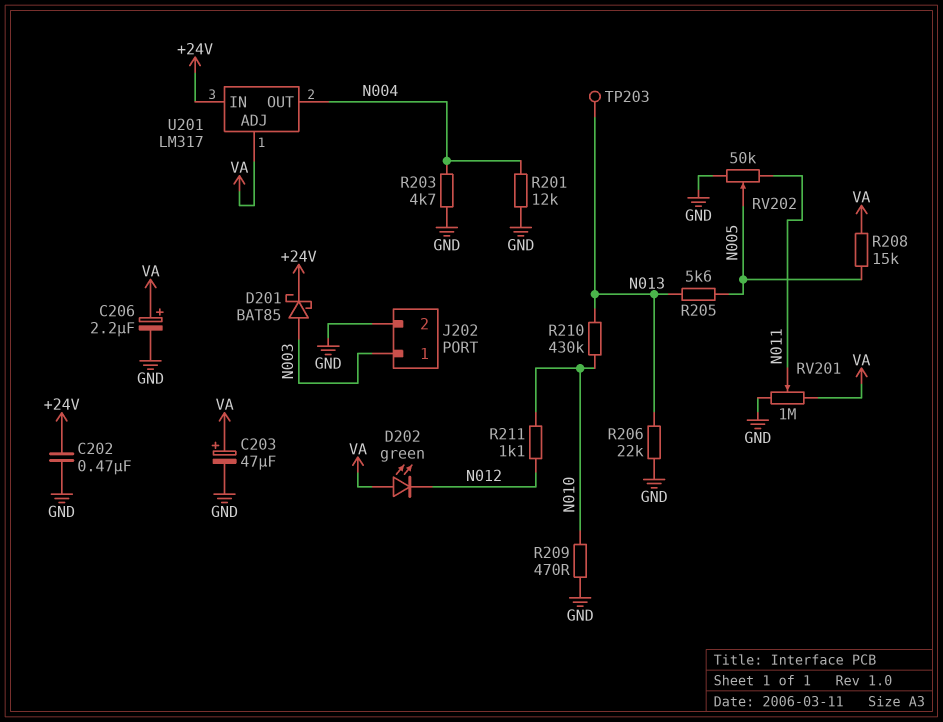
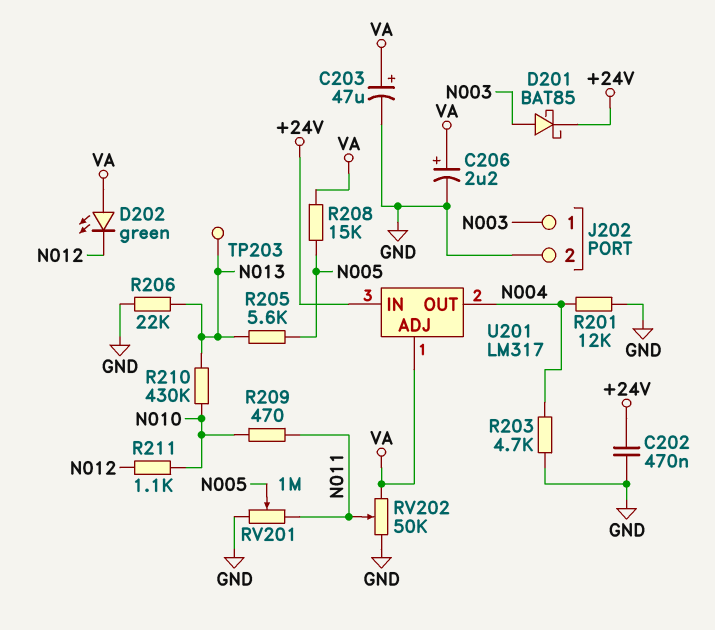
R209: 470 (GND, N010) -> 470 (N010, N011)
RV201: 1M (GND, VA, wiper N011) -> 1M (GND, N011, wiper N005)
RV202: 50k (GND, N011, wiper N005) -> 50k (GND, VA, wiper N011)

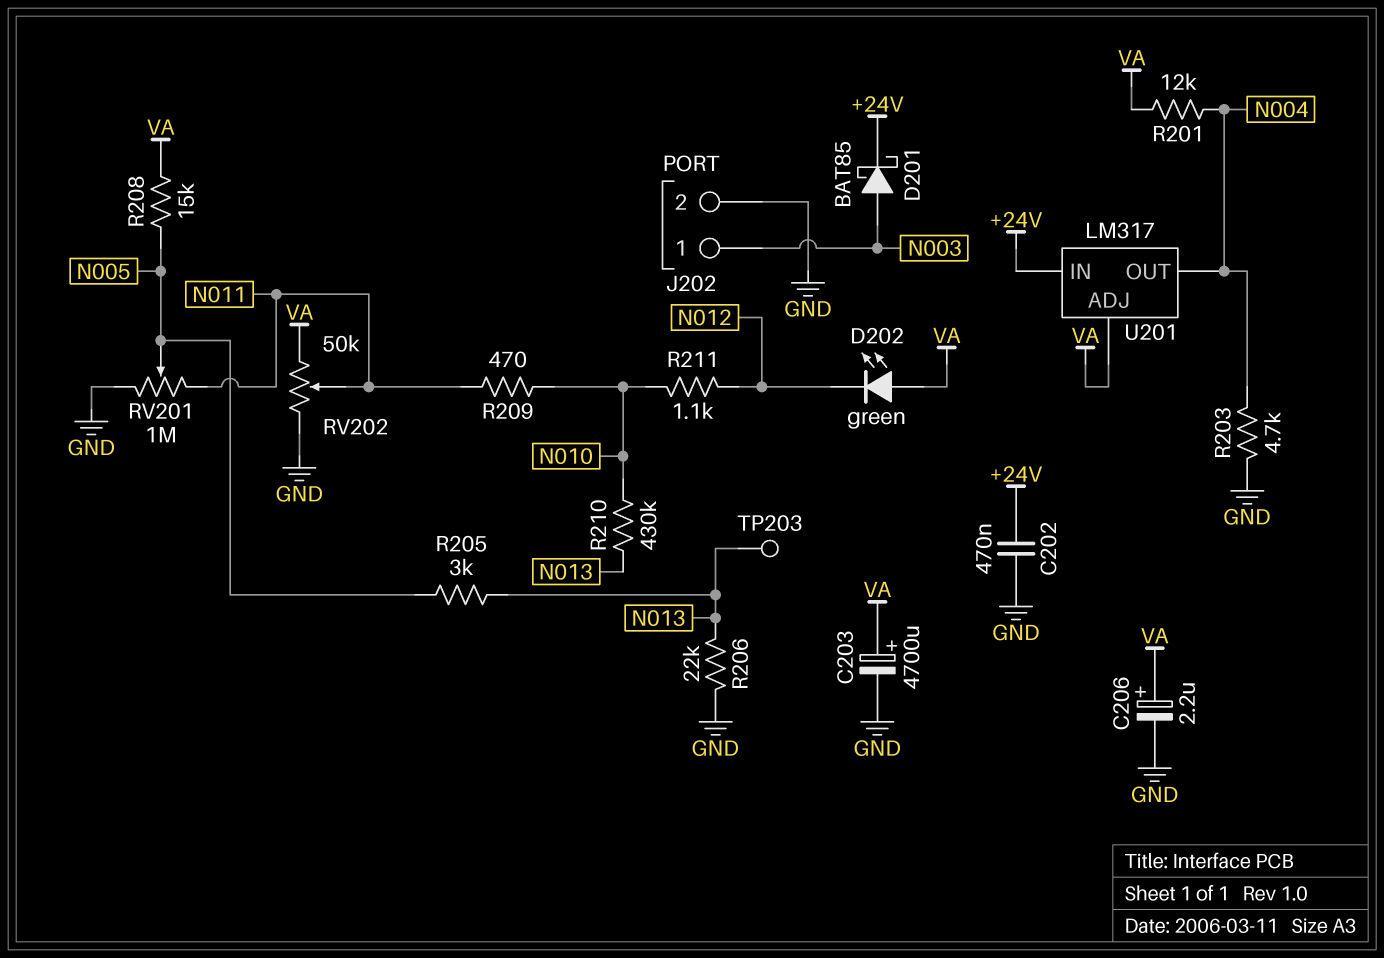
C203: 47uF (plus VA, minus GND) -> 4700uF (plus VA, minus GND)
R201: 12k (GND, N004) -> 12k (N004, VA)
R205: 5.6k (N005, N013) -> 3k (N005, N013)

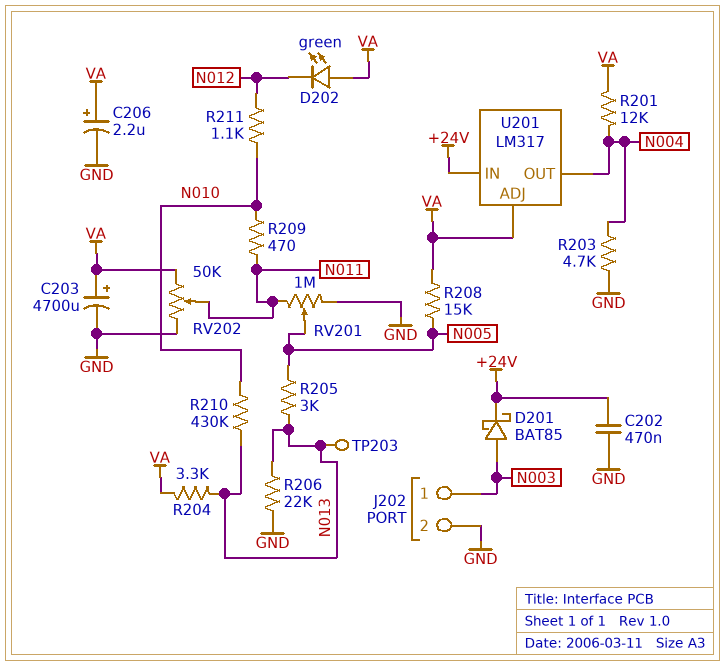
R204: none -> 3.3k (N013, VA)

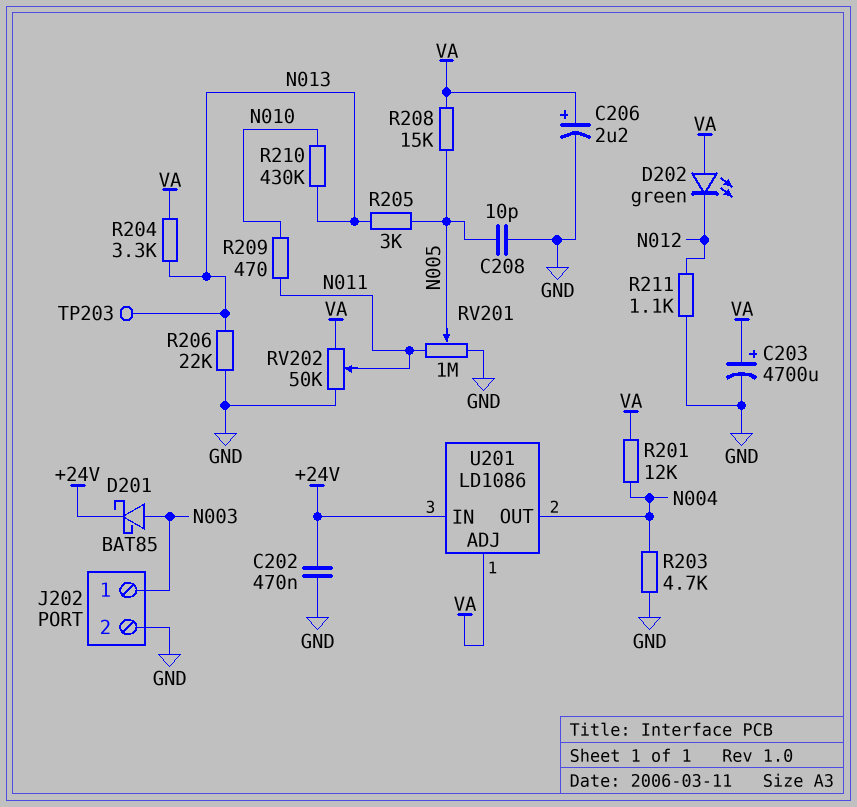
C208: none -> 10pF (GND, N005)
R211: 1.1k (N010, N012) -> 1.1k (GND, N012)
U201: LM317 -> LD1086

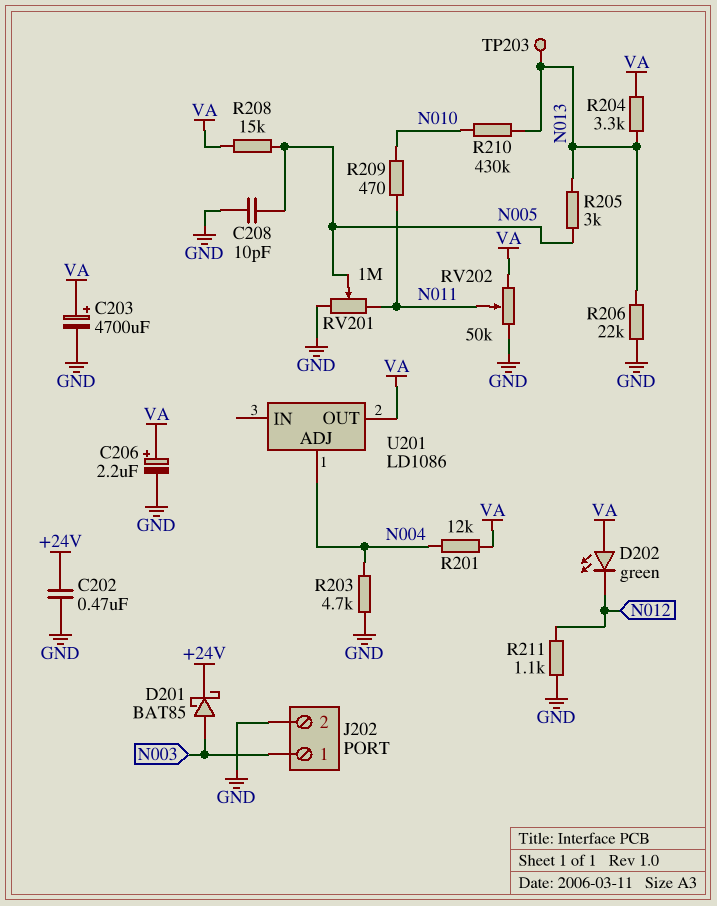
U201 pin ADJ: VA -> N004
U201 pin IN: +24V -> none
U201 pin OUT: N004 -> VA

